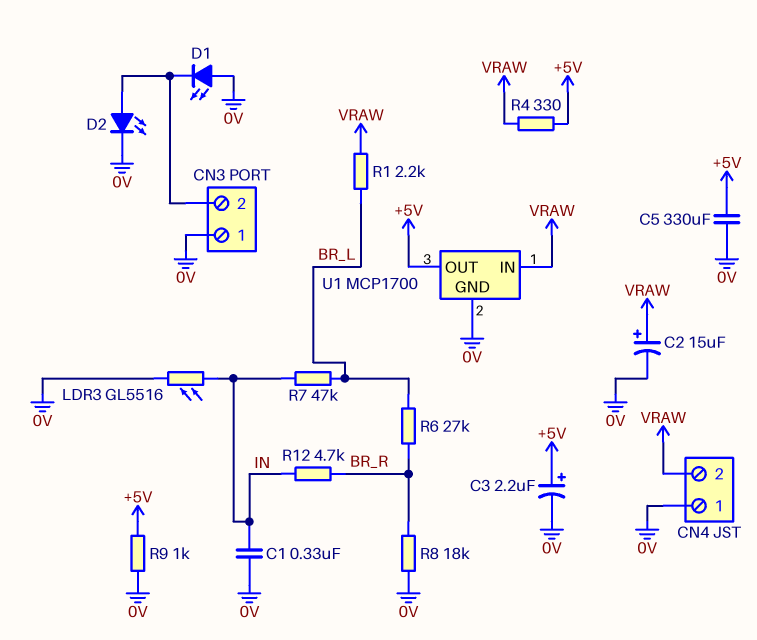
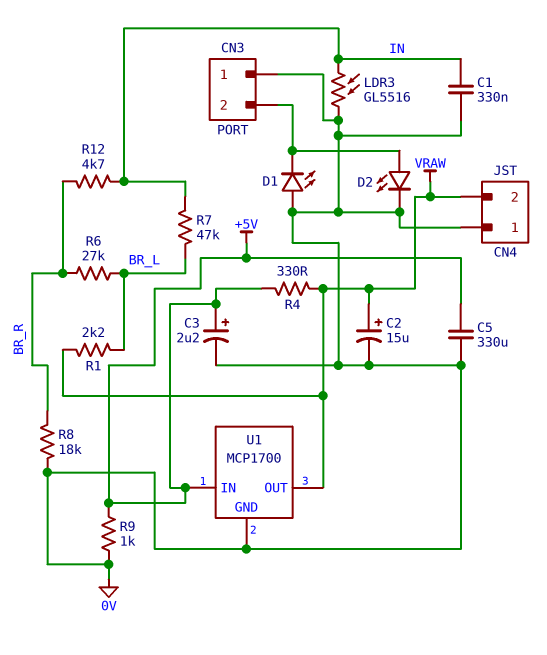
U1 pin IN: VRAW -> +5V
U1 pin OUT: +5V -> VRAW

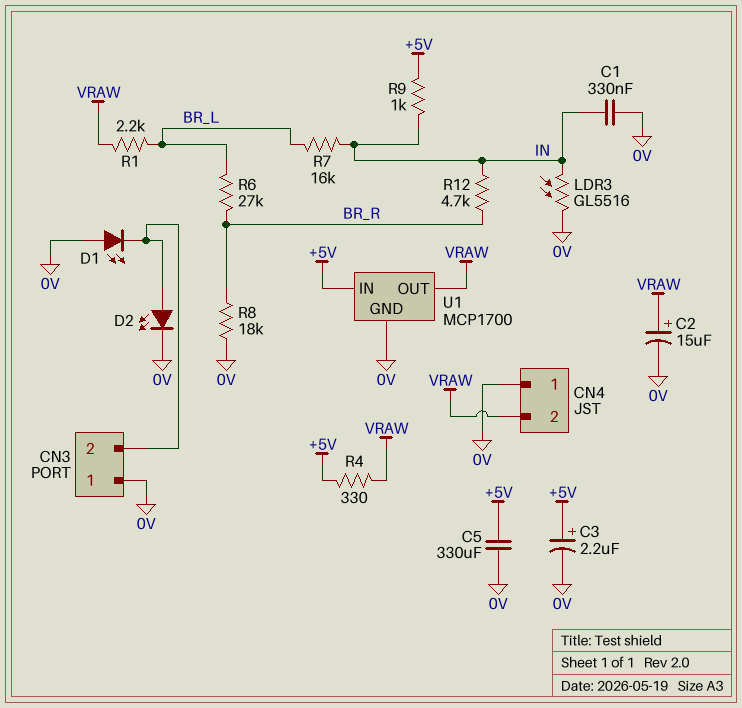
R7: 47k (BR_L, IN) -> 16k (BR_L, IN)
R9: 1k (+5V, 0V) -> 1k (+5V, IN)

